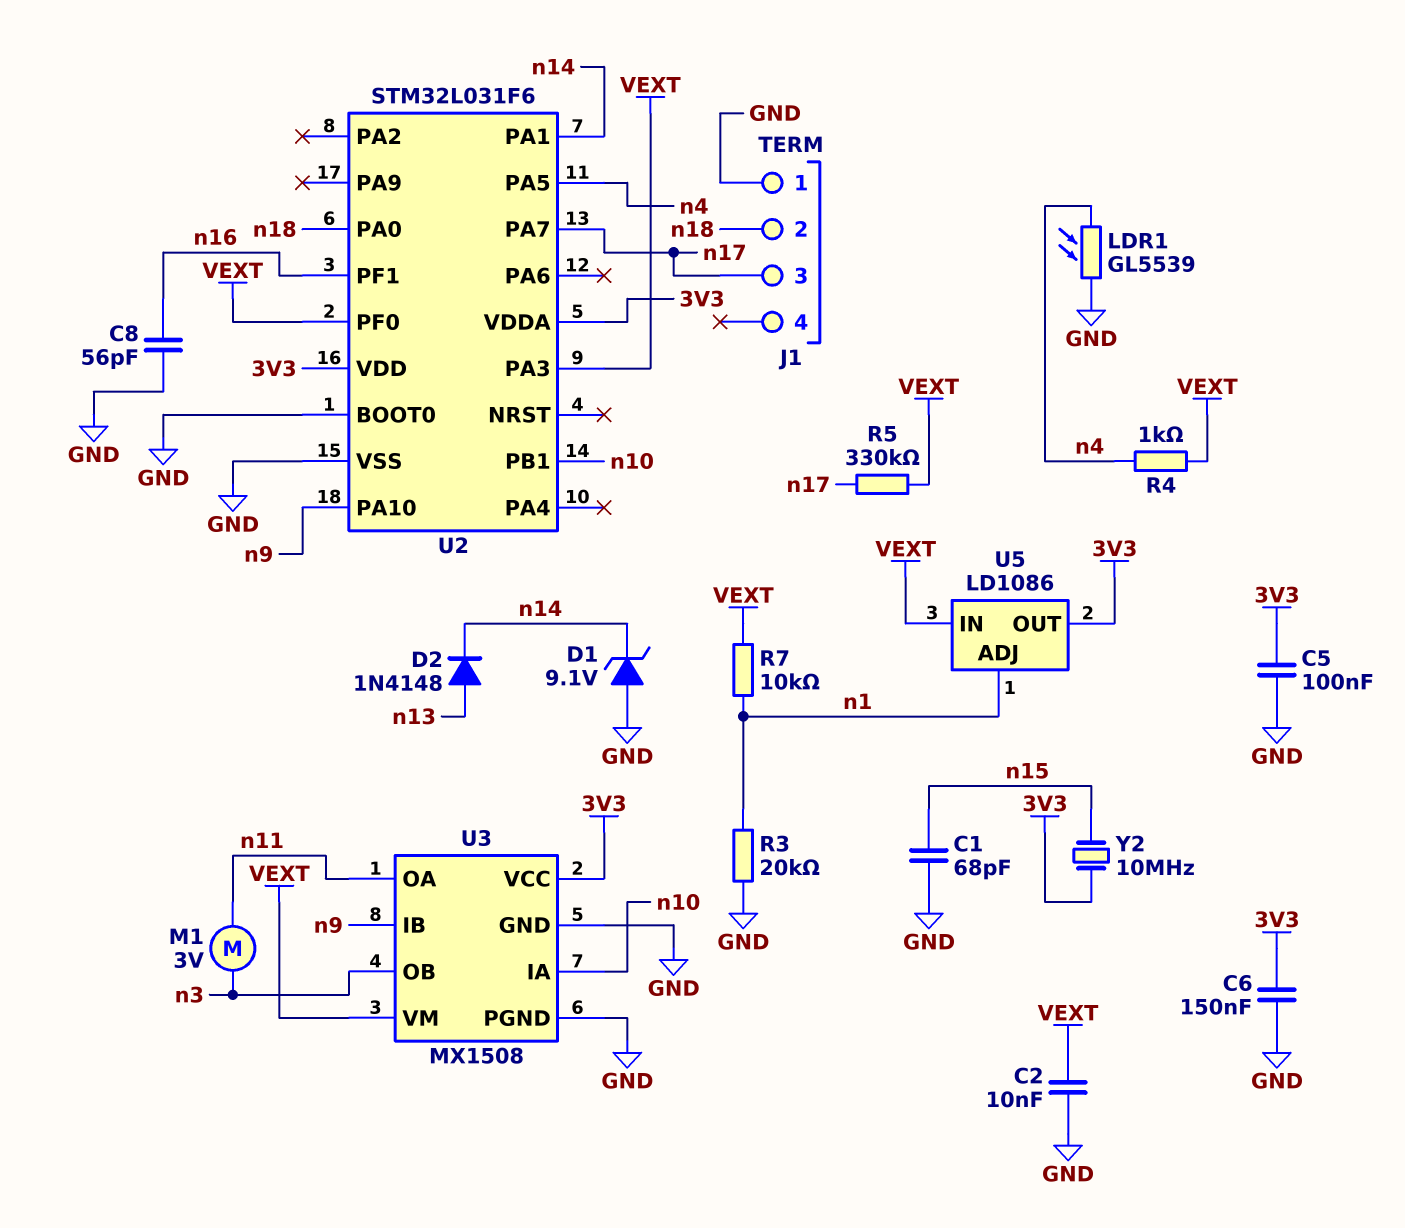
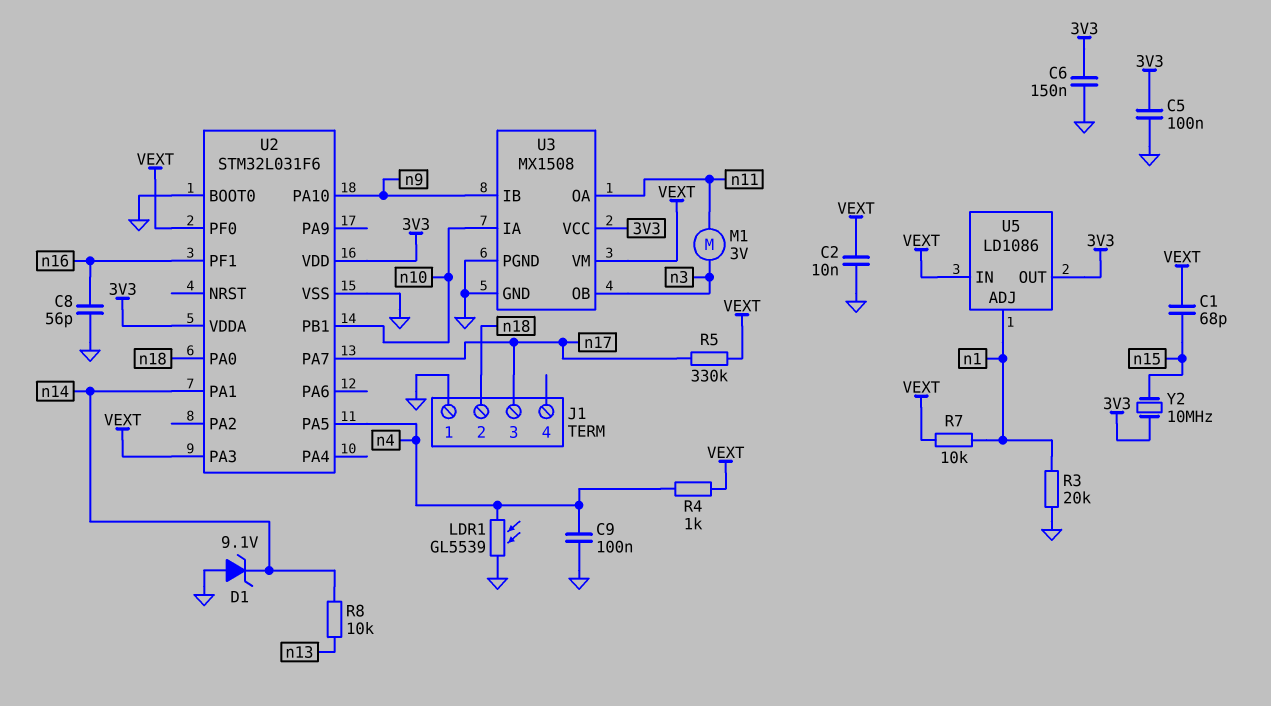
C1: 68pF (GND, n15) -> 68pF (VEXT, n15)
C9: none -> 100nF (GND, n4)
D2: diode 1N4148 (A n13, K n14) -> none
R8: none -> 10k (n13, n14)

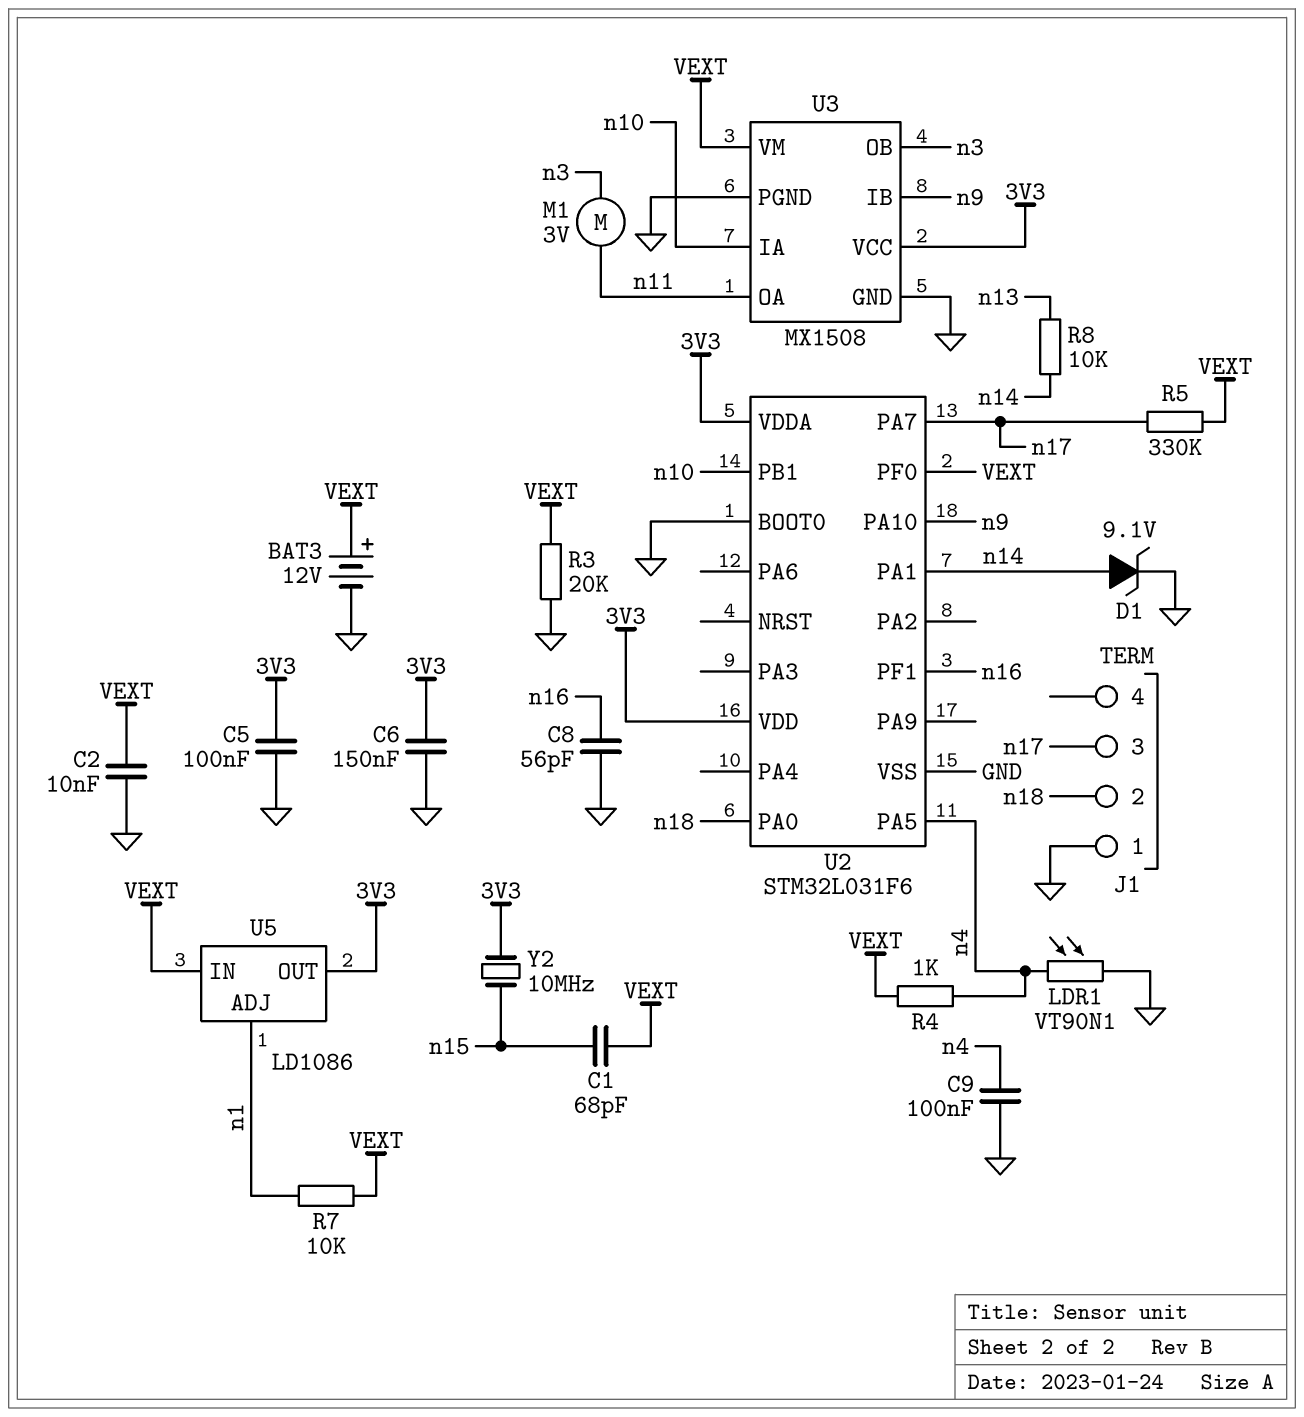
BAT3: none -> 12V (plus VEXT, minus GND)
D1: zener 9.1V (A GND, K n14) -> zener 9.1V (A n14, K GND)
LDR1: GL5539 (GND, n4) -> VT90N1 (GND, n4)
R3: 20k (GND, n1) -> 20k (GND, VEXT)
U2 pin PA3: VEXT -> none

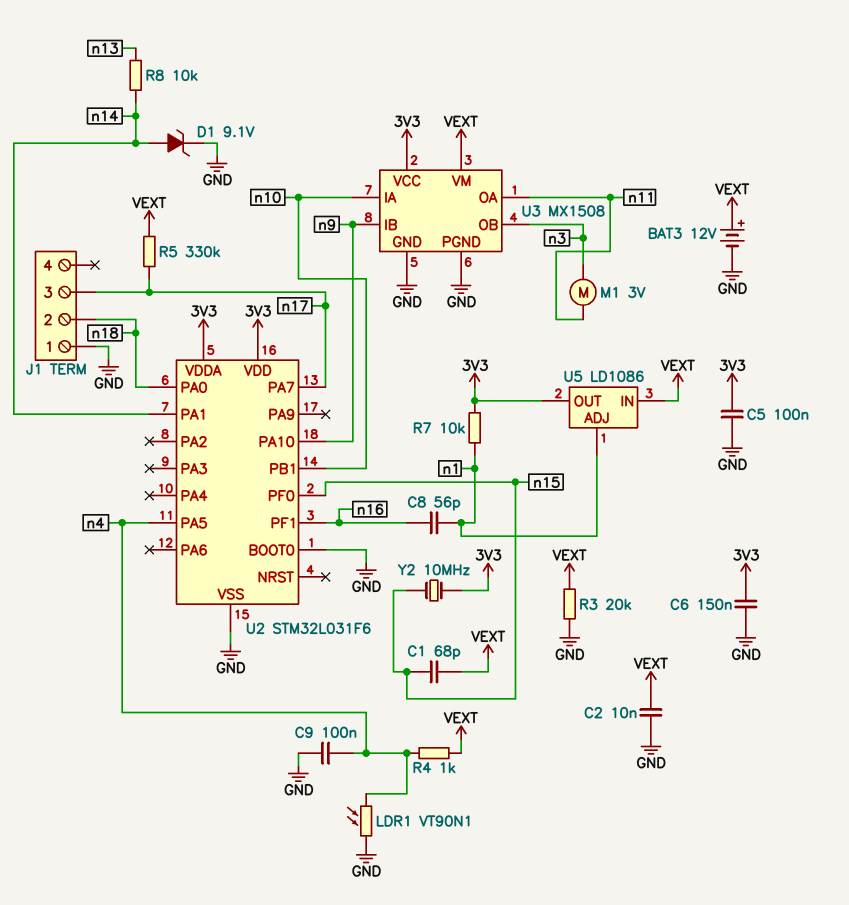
C8: 56pF (GND, n16) -> 56pF (n1, n16)
R7: 10k (VEXT, n1) -> 10k (3V3, n1)
U2 pin PF0: VEXT -> n15

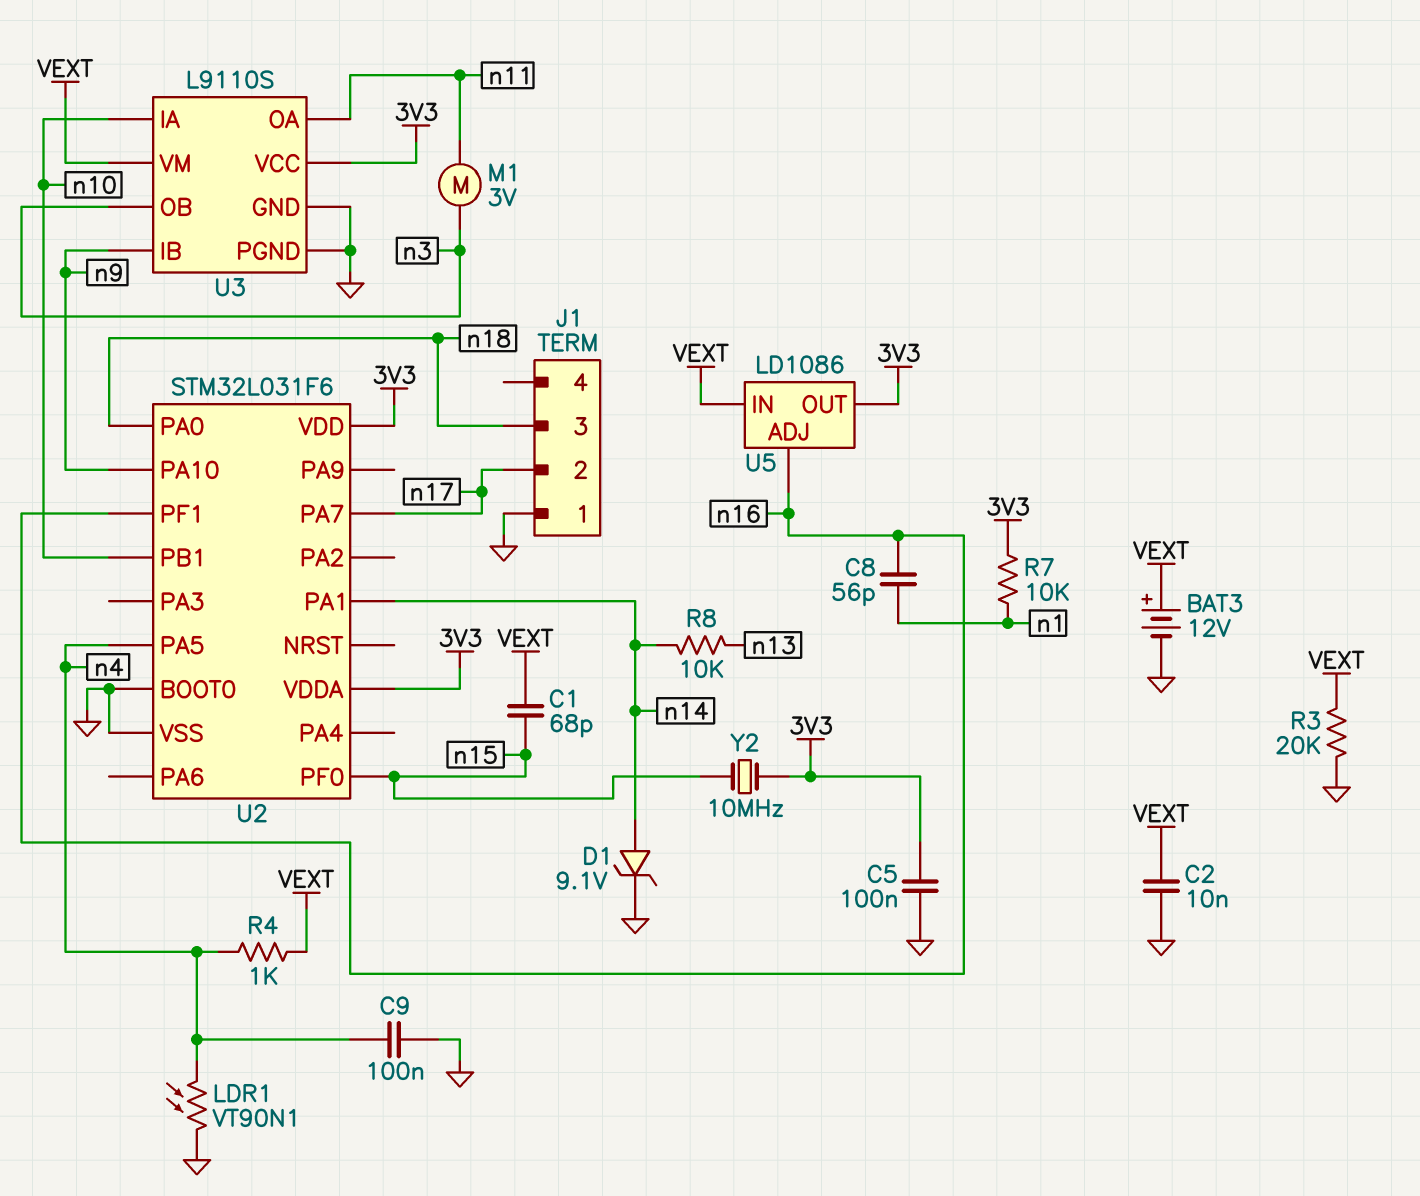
C6: 150nF (3V3, GND) -> none
J1 pin 2: n18 -> n17
J1 pin 3: n17 -> n18
R5: 330k (VEXT, n17) -> none
U3: MX1508 -> L9110S
U5 pin ADJ: n1 -> n16

